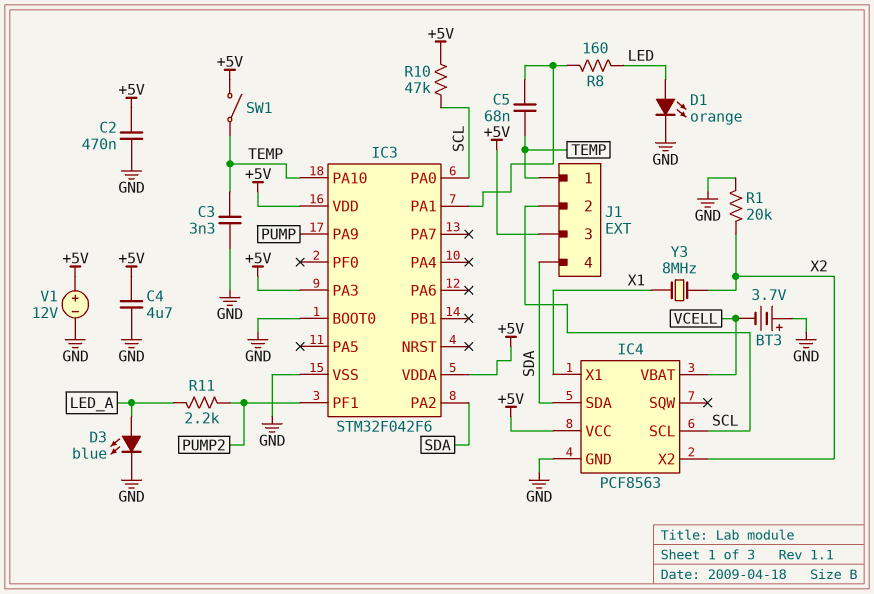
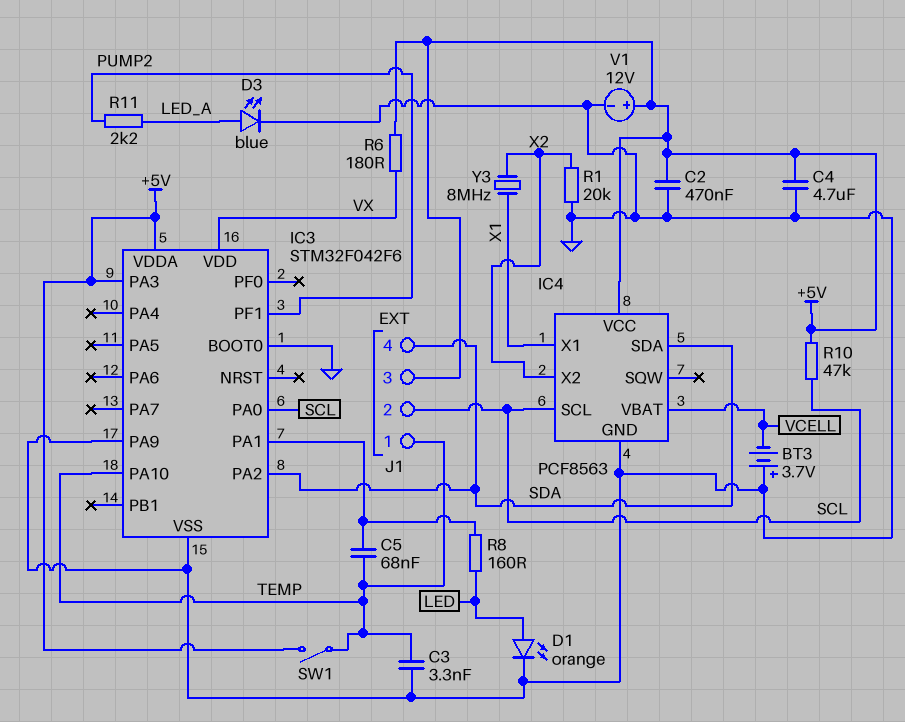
IC3 pin PA9: PUMP -> GND
IC3 pin VDD: +5V -> VX
R6: none -> 180 (+5V, VX)

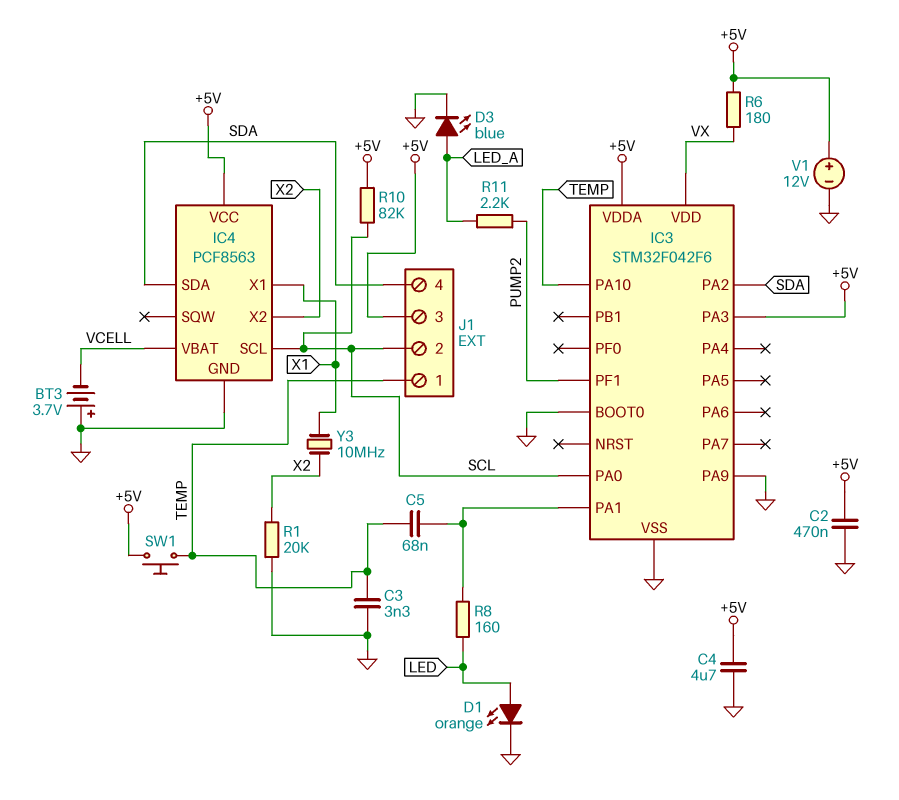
R10: 47k (+5V, SCL) -> 82k (+5V, SCL)
SW1: switch (+5V, TEMP) -> button (+5V, TEMP)
Y3: 8MHz (X1, X2) -> 10MHz (X1, X2)

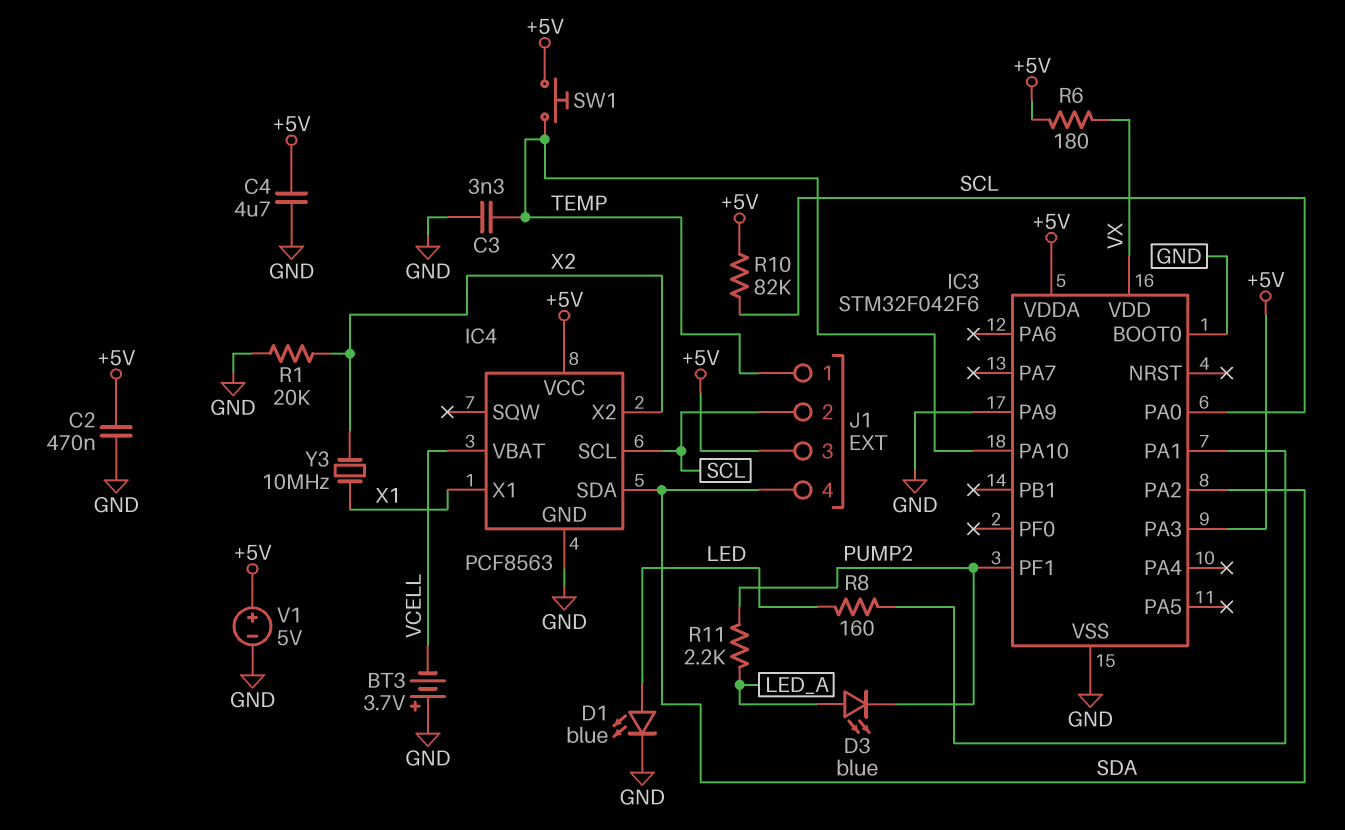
C5: 68nF (IC3/PA1, TEMP) -> none
D1: LED orange (A LED, K GND) -> LED blue (A LED, K GND)
D3: LED blue (A LED_A, K GND) -> LED blue (A LED_A, K PUMP2)
V1: 12V (plus +5V, minus GND) -> 5V (plus +5V, minus GND)

